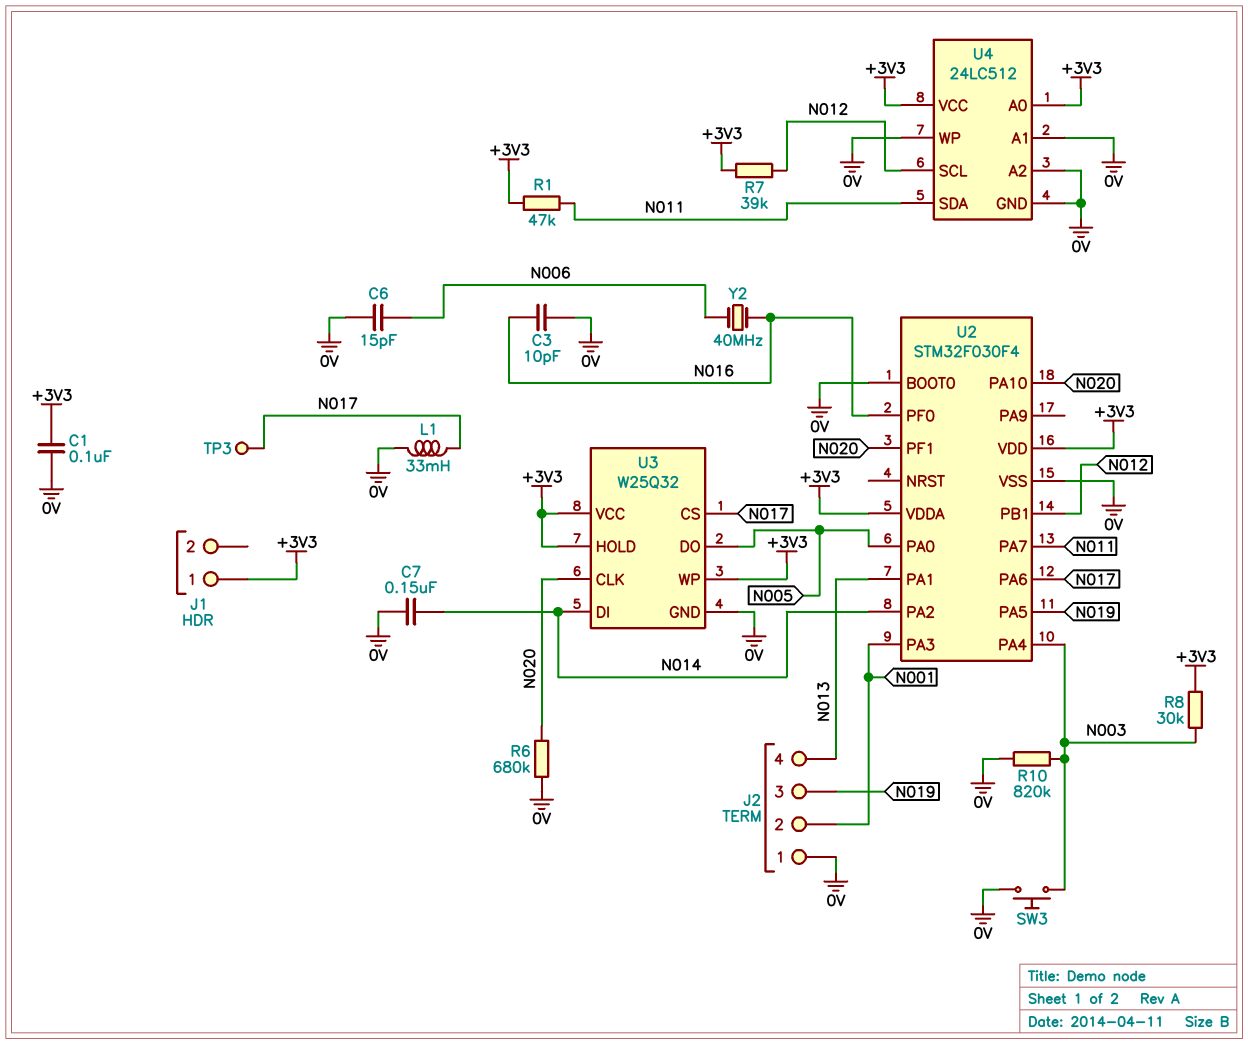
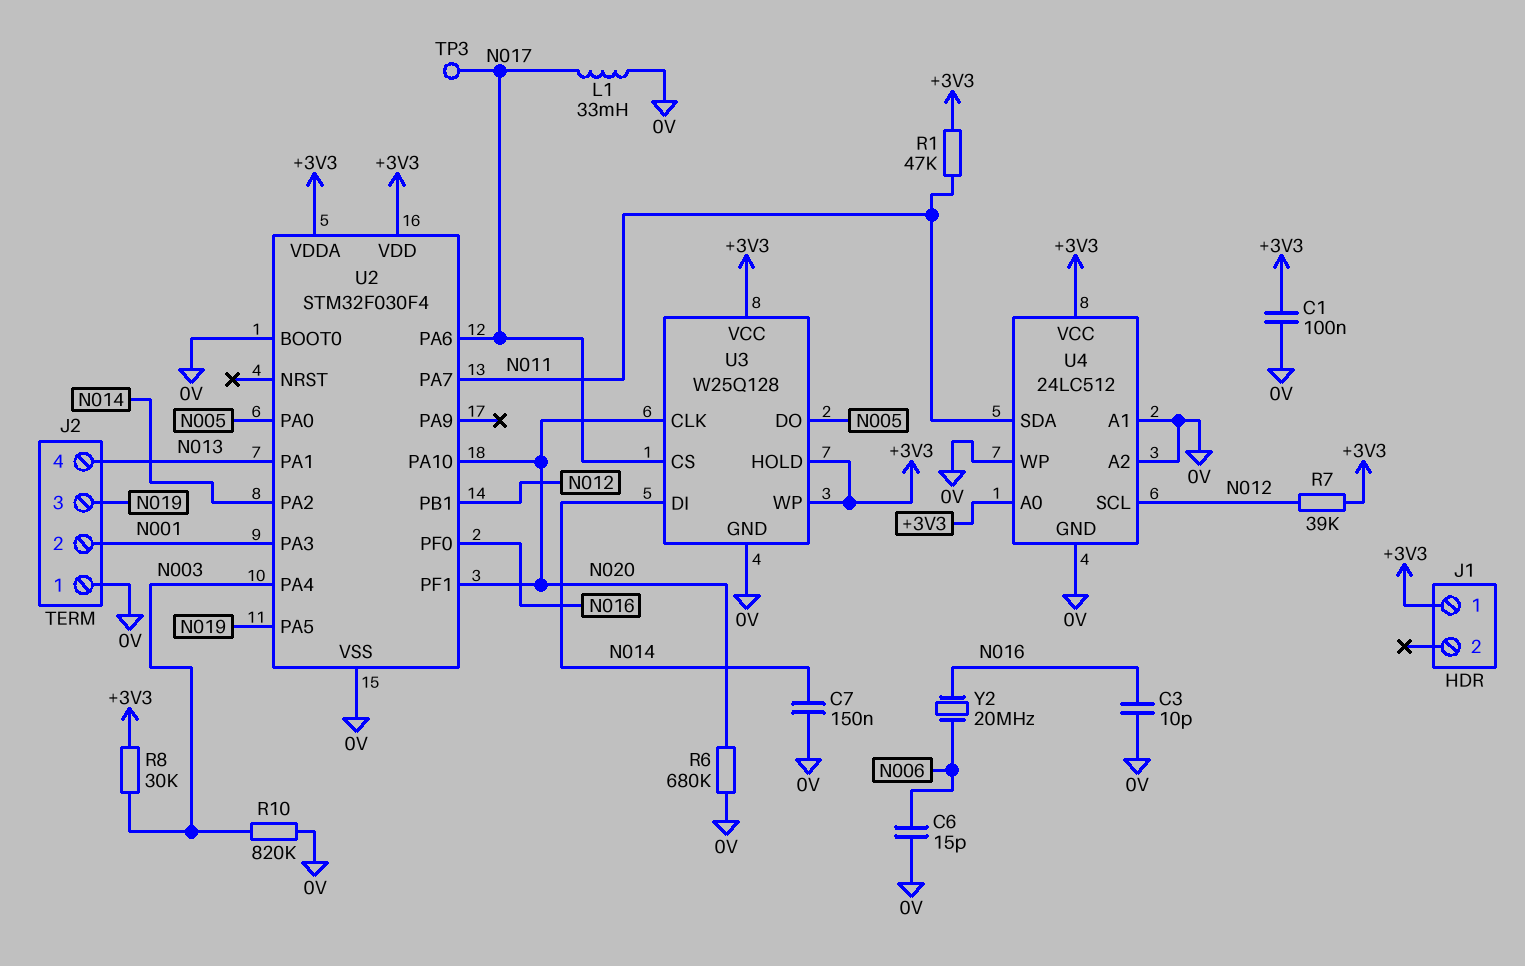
SW3: button (0V, N003) -> none
U3: W25Q32 -> W25Q128
Y2: 40MHz (N006, N016) -> 20MHz (N006, N016)

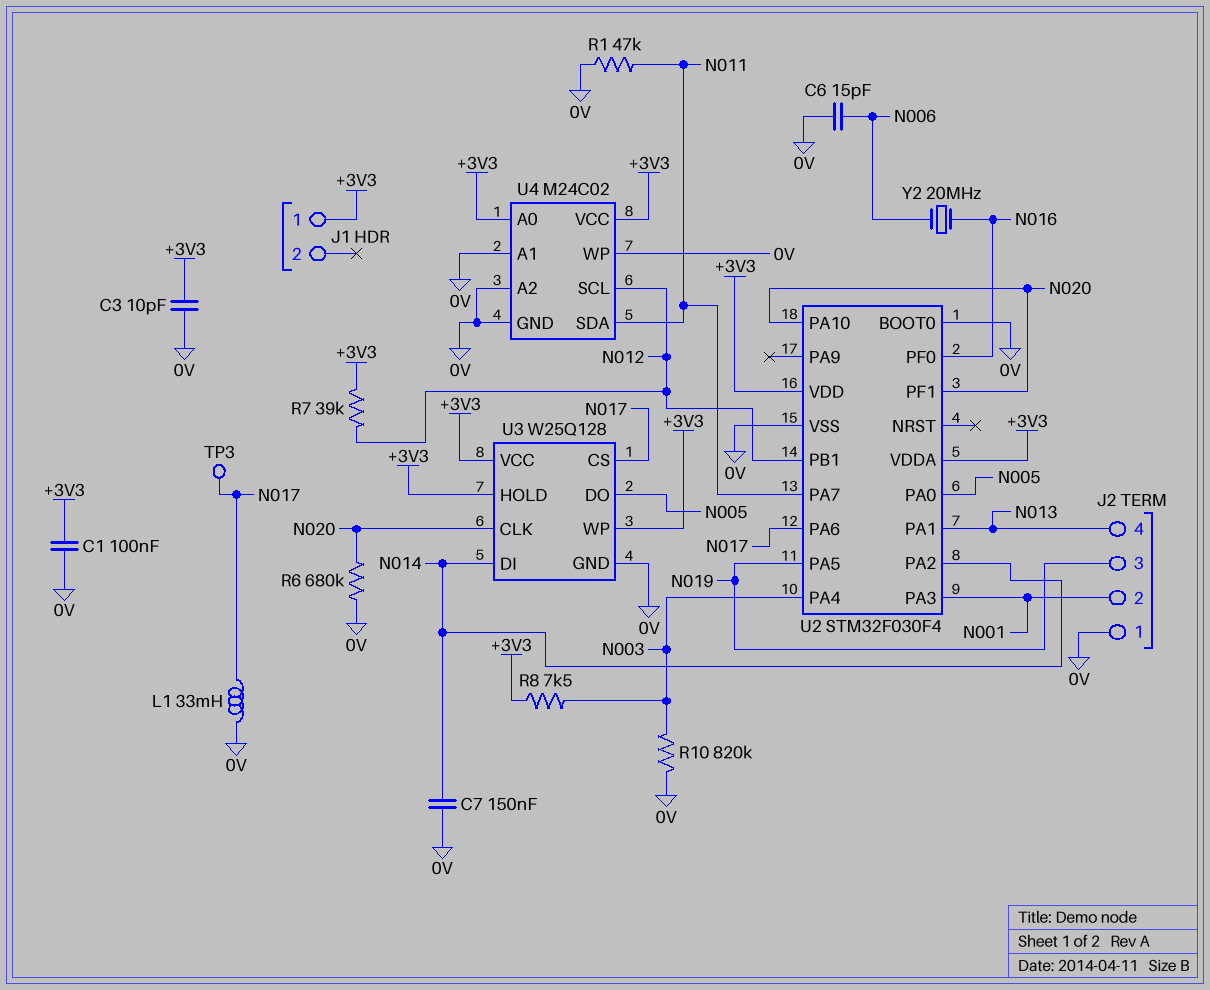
C3: 10pF (0V, N016) -> 10pF (+3V3, 0V)
R1: 47k (+3V3, N011) -> 47k (0V, N011)
R8: 30k (+3V3, N003) -> 7.5k (+3V3, N003)
U4: 24LC512 -> M24C02

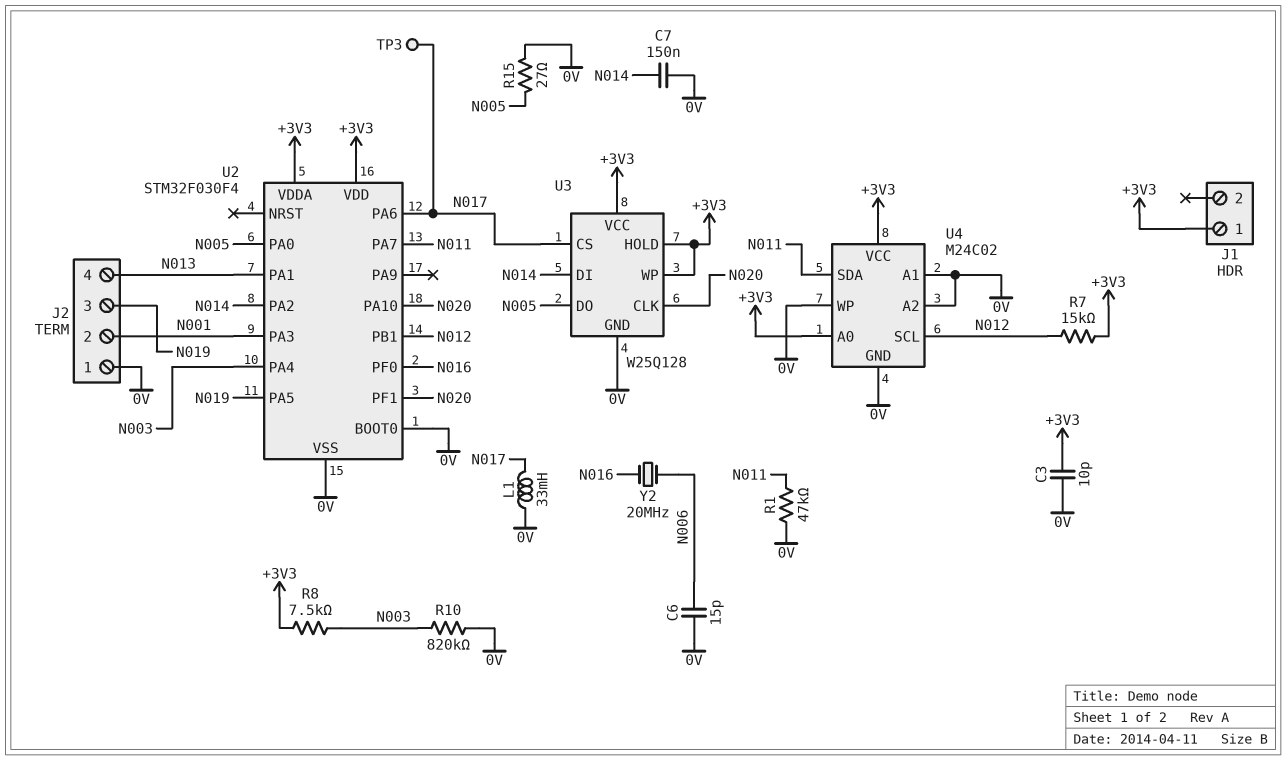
C1: 100nF (+3V3, 0V) -> none
R6: 680k (0V, N020) -> none
R7: 39k (+3V3, N012) -> 15k (+3V3, N012)
R15: none -> 27 (0V, N005)

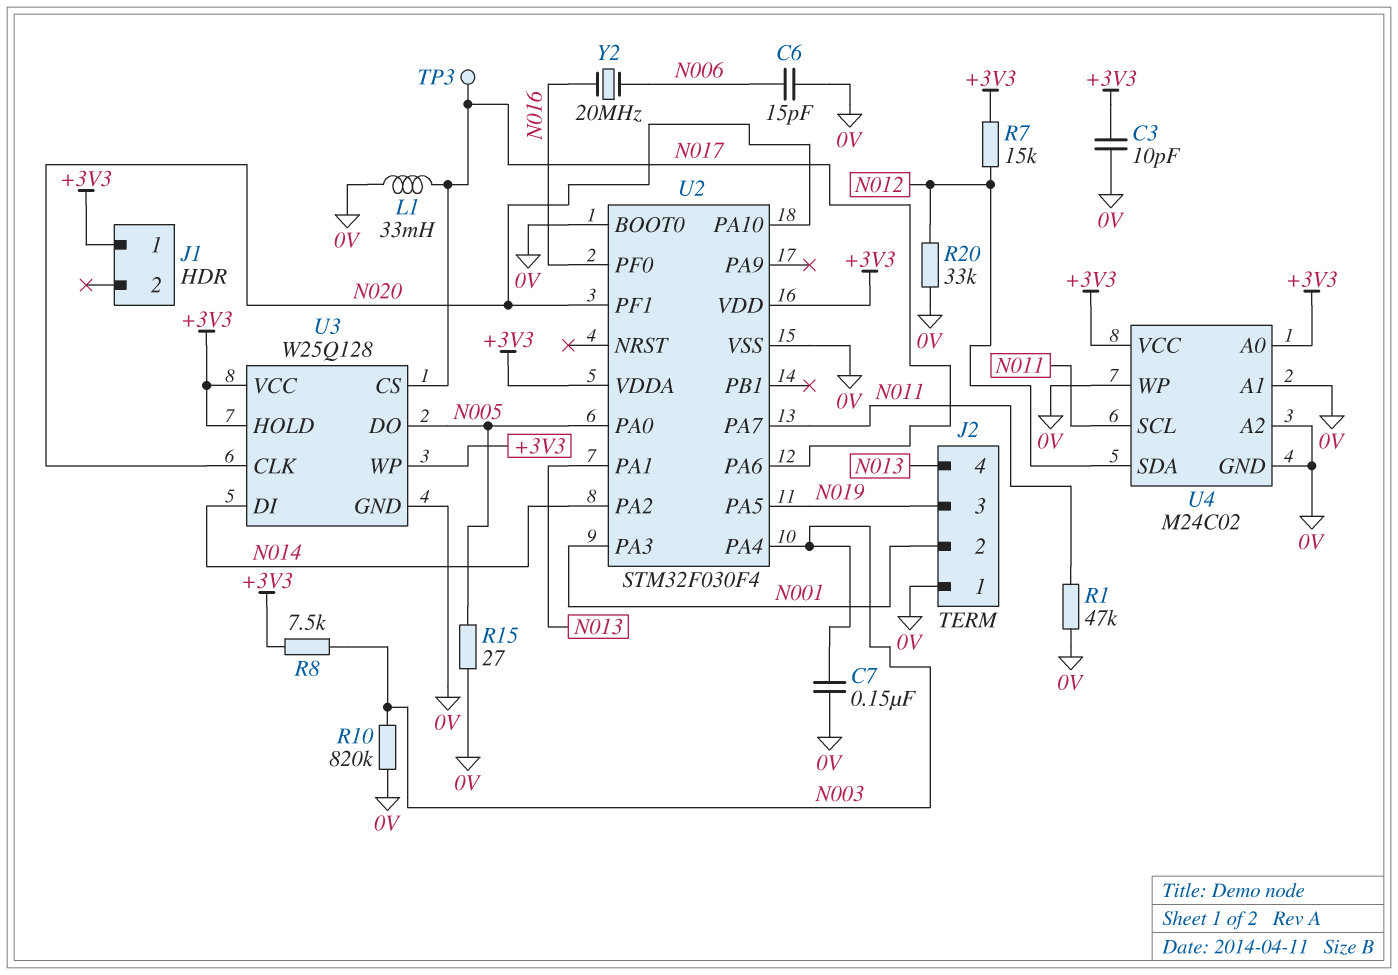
C7: 150nF (0V, N014) -> 150nF (0V, N003)
R20: none -> 33k (0V, N012)
U2 pin PB1: N012 -> none
U4 pin SCL: N012 -> N011
U4 pin SDA: N011 -> N012

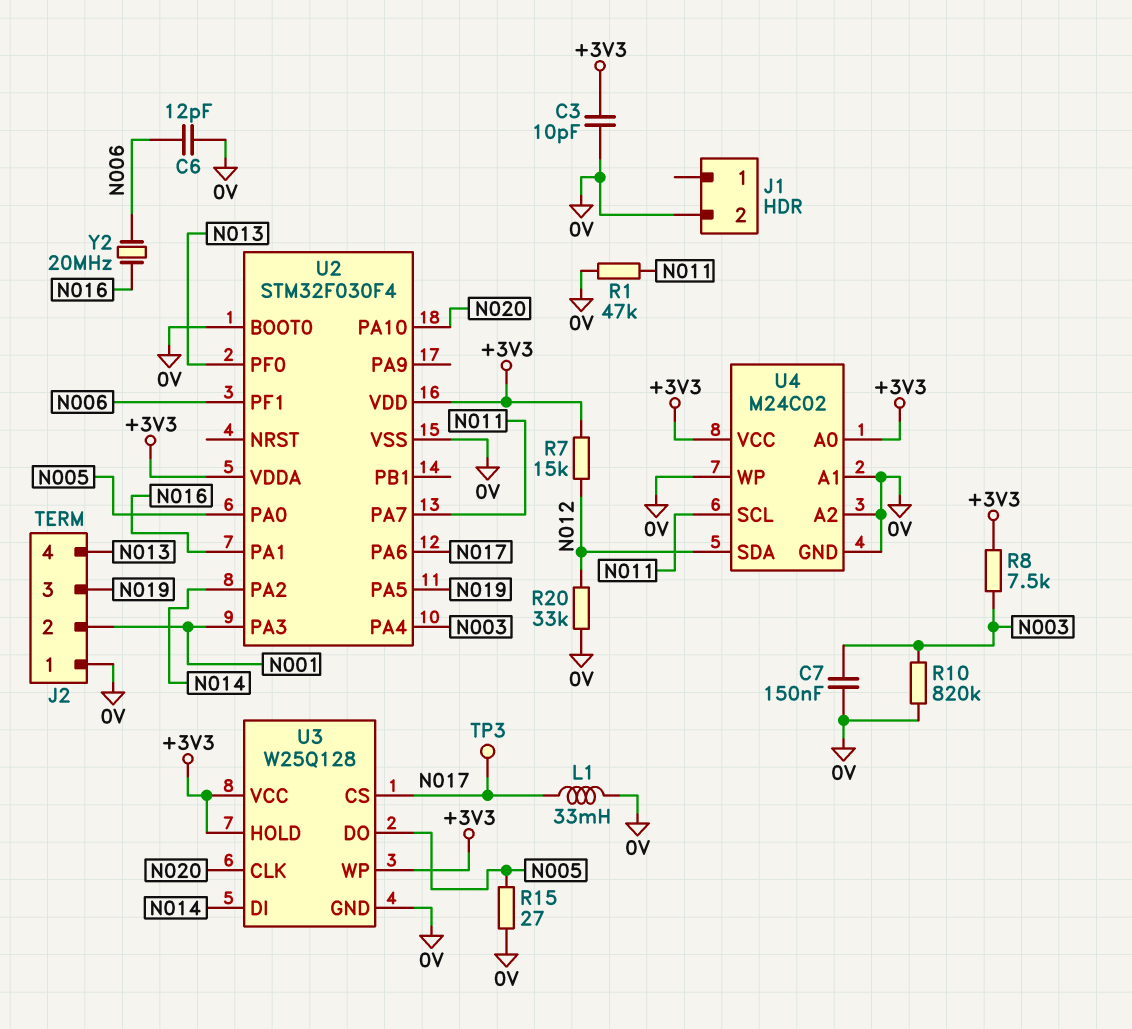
C6: 15pF (0V, N006) -> 12pF (0V, N006)
J1 pin 1: +3V3 -> none
J1 pin 2: none -> 0V
U2 pin PA1: N013 -> N016
U2 pin PF0: N016 -> N013
U2 pin PF1: N020 -> N006

